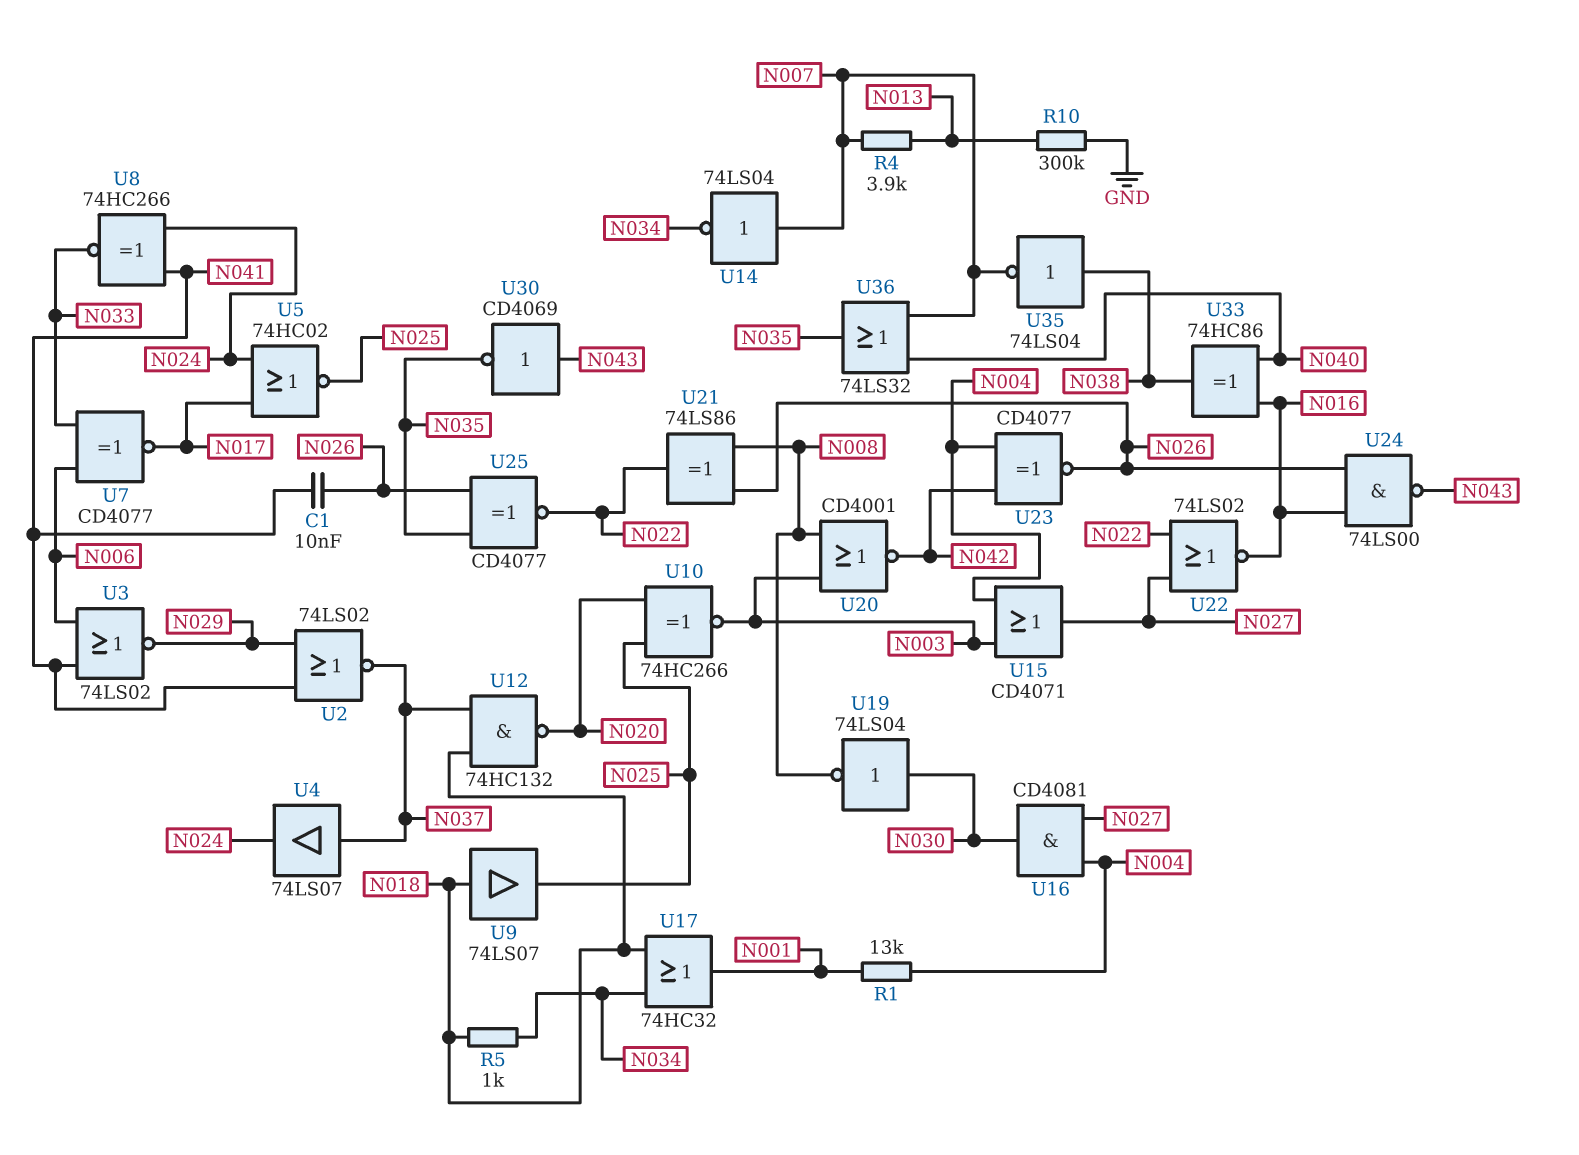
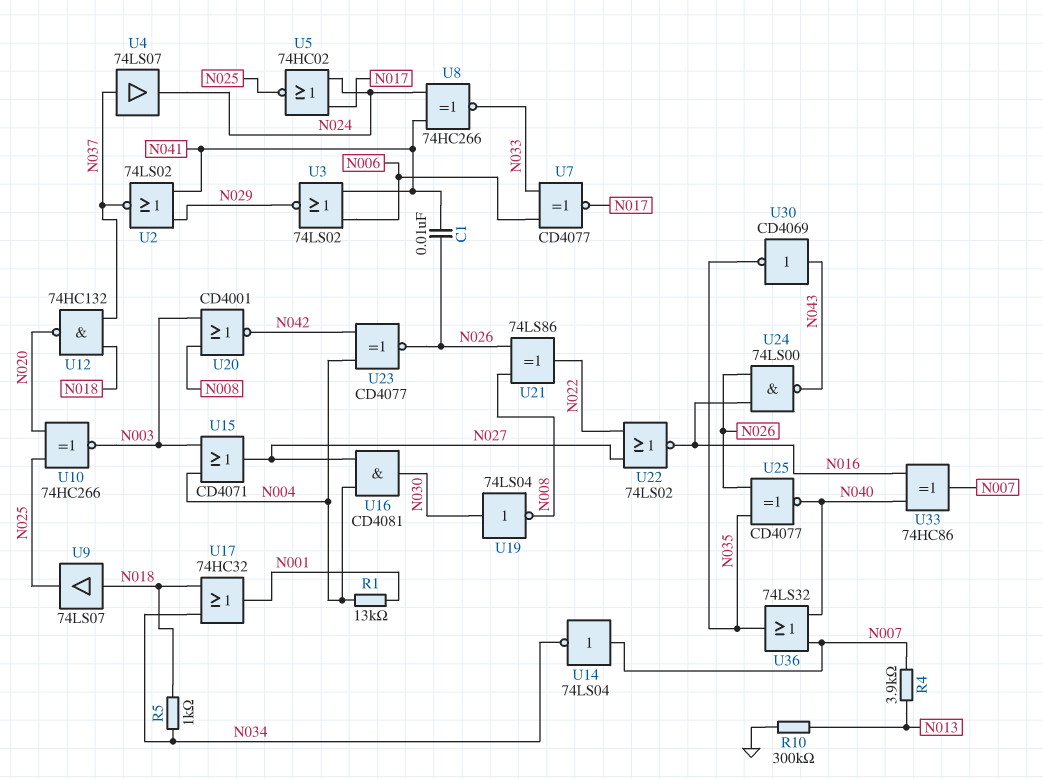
U25: XNOR CD4077 (in N026, in N035, out N022) -> XNOR CD4077 (in N026, in N035, out N040)
U33: XOR 74HC86 (in N016, in N040, out N038) -> XOR 74HC86 (in N016, in N040, out N007)
U35: NOT 74LS04 (in N038, out N007) -> none

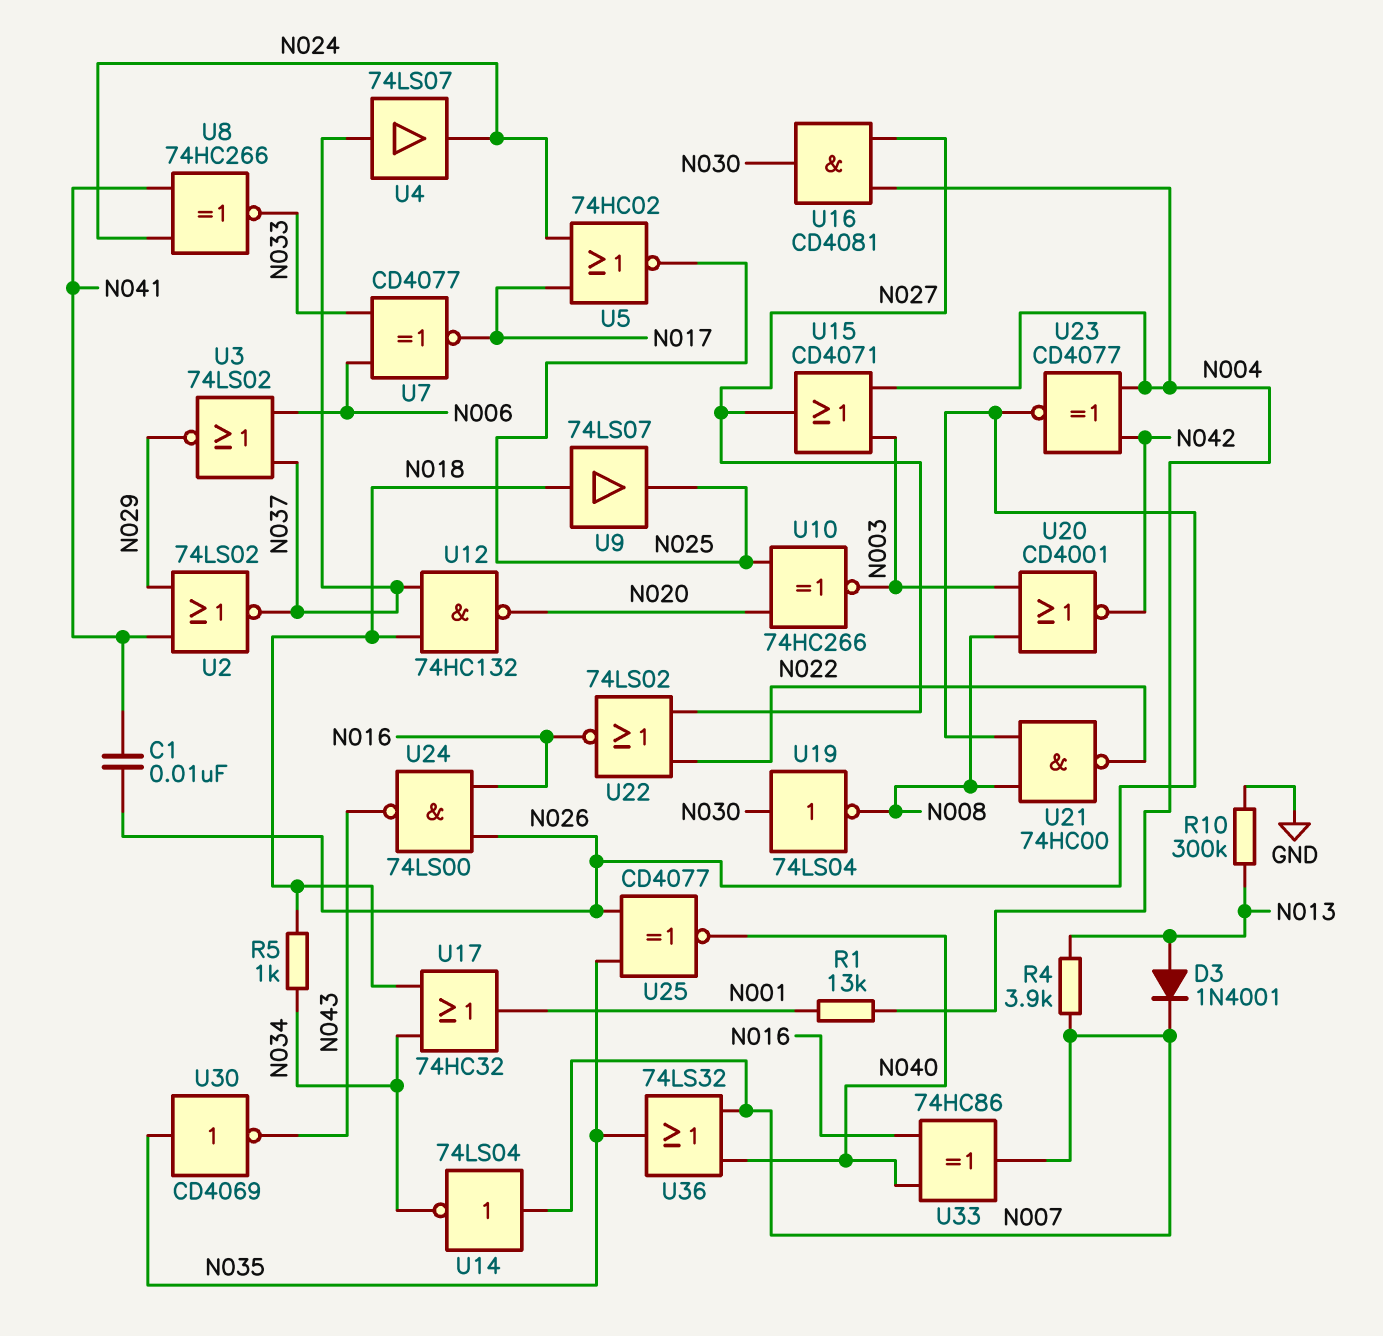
D3: none -> diode 1N4001 (A N013, K N007)
U3: NOR 74LS02 (in N006, in N041, out N029) -> NOR 74LS02 (in N006, in N037, out N029)
U21: XOR 74LS86 (in N008, in N026, out N022) -> NAND 74HC00 (in N008, in N026, out N022)
U30: NOT CD4069 (in N043, out N035) -> NOT CD4069 (in N035, out N043)

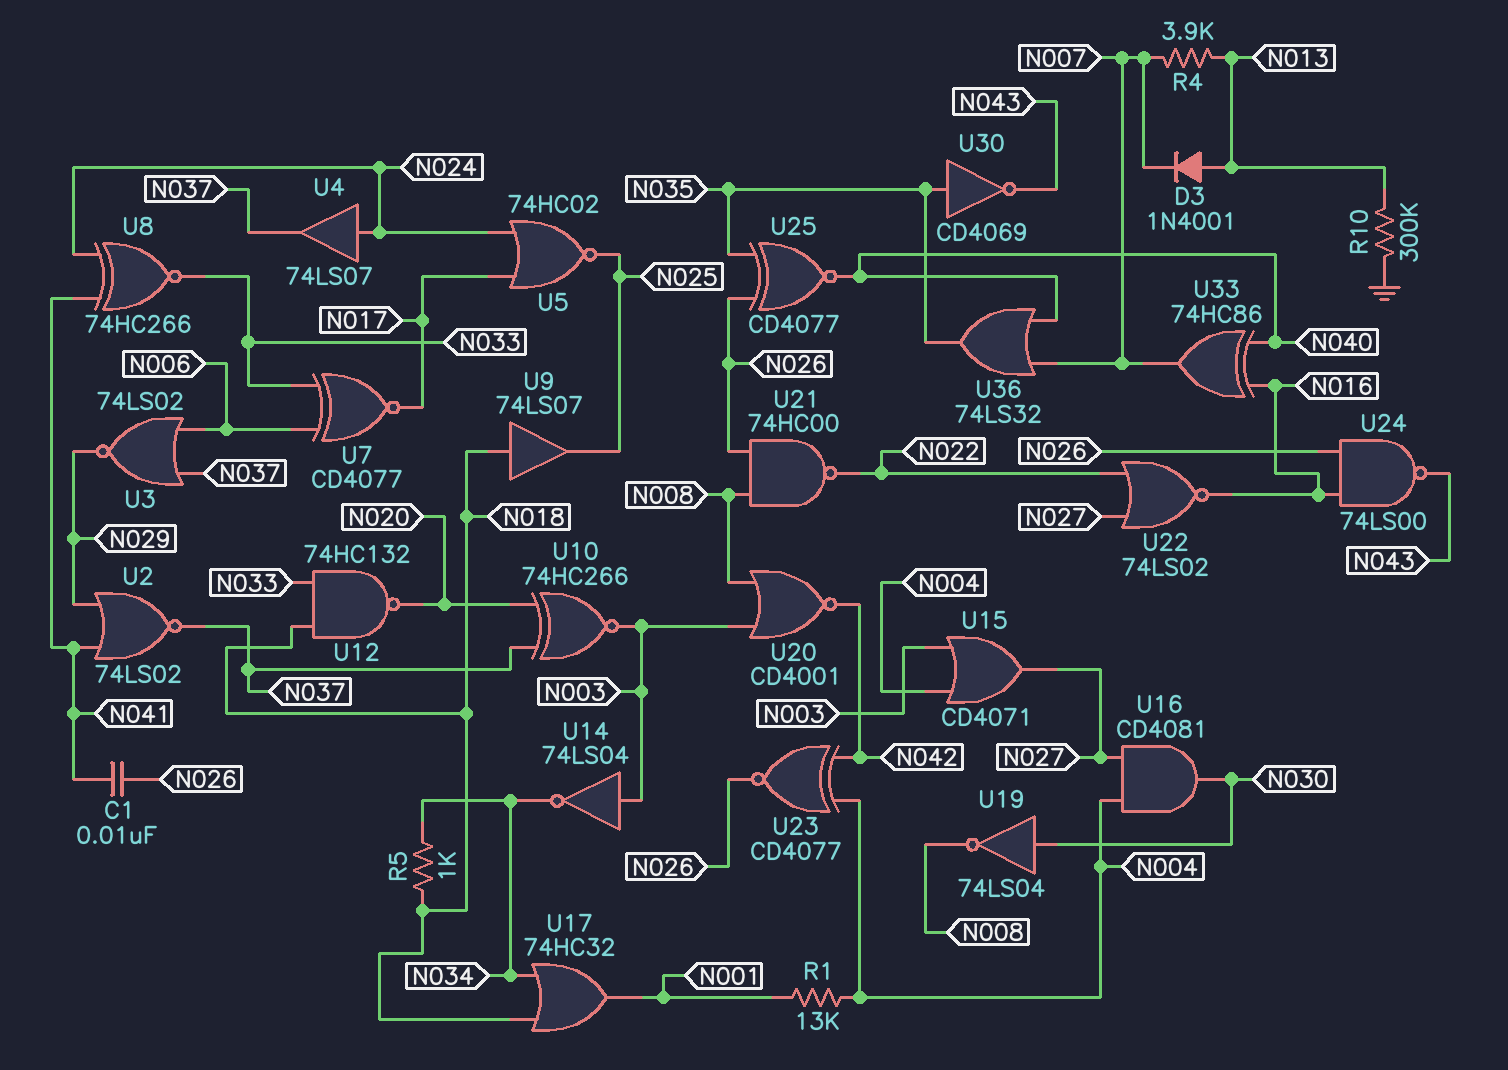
U4: buffer 74LS07 (in N037, out N024) -> buffer 74LS07 (in N024, out N037)
U10: XNOR 74HC266 (in N020, in N025, out N003) -> XNOR 74HC266 (in N020, in N037, out N003)
U12: NAND 74HC132 (in N018, in N037, out N020) -> NAND 74HC132 (in N018, in N033, out N020)
U14: NOT 74LS04 (in N007, out N034) -> NOT 74LS04 (in N003, out N034)

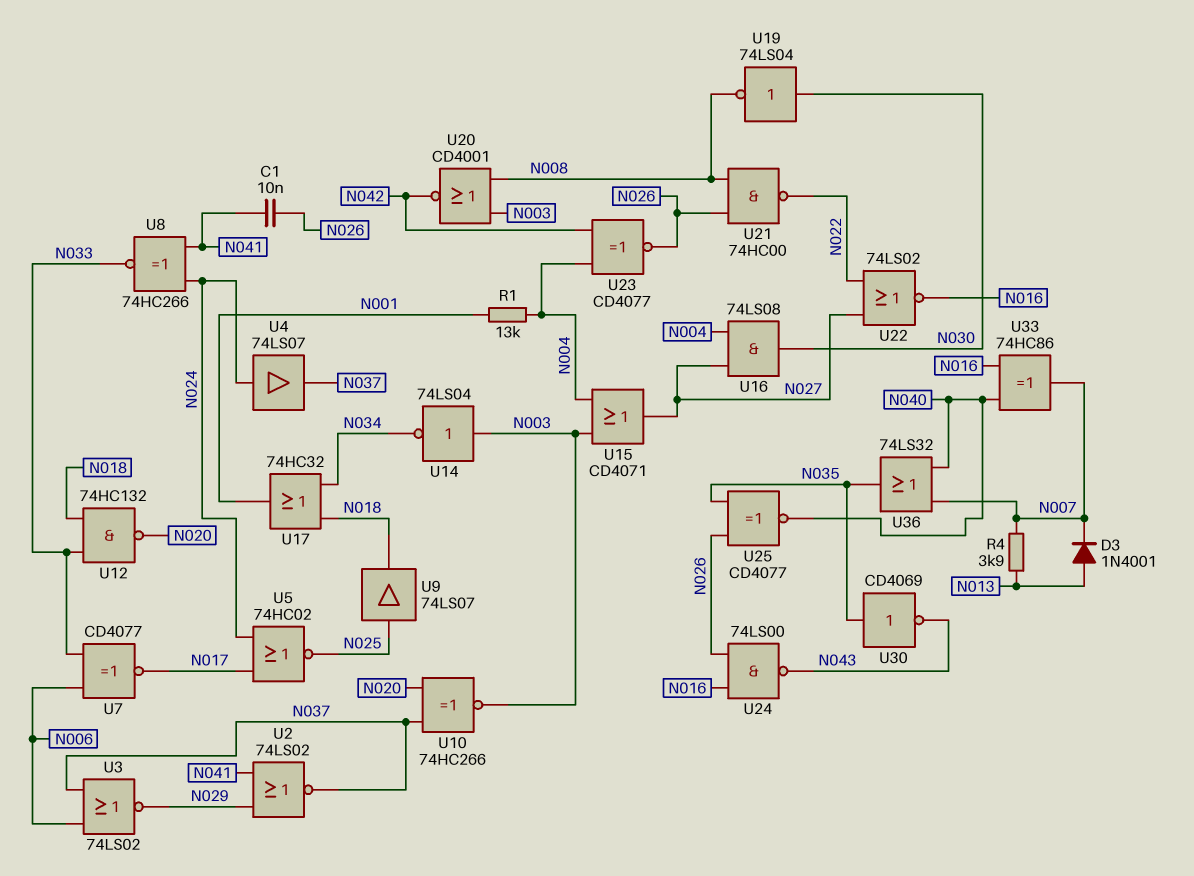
R5: 1k (N018, N034) -> none
R10: 300k (GND, N013) -> none
U9: buffer 74LS07 (in N018, out N025) -> buffer 74LS07 (in N025, out N018)
U16: AND CD4081 (in N004, in N027, out N030) -> AND 74LS08 (in N004, in N027, out N030)

